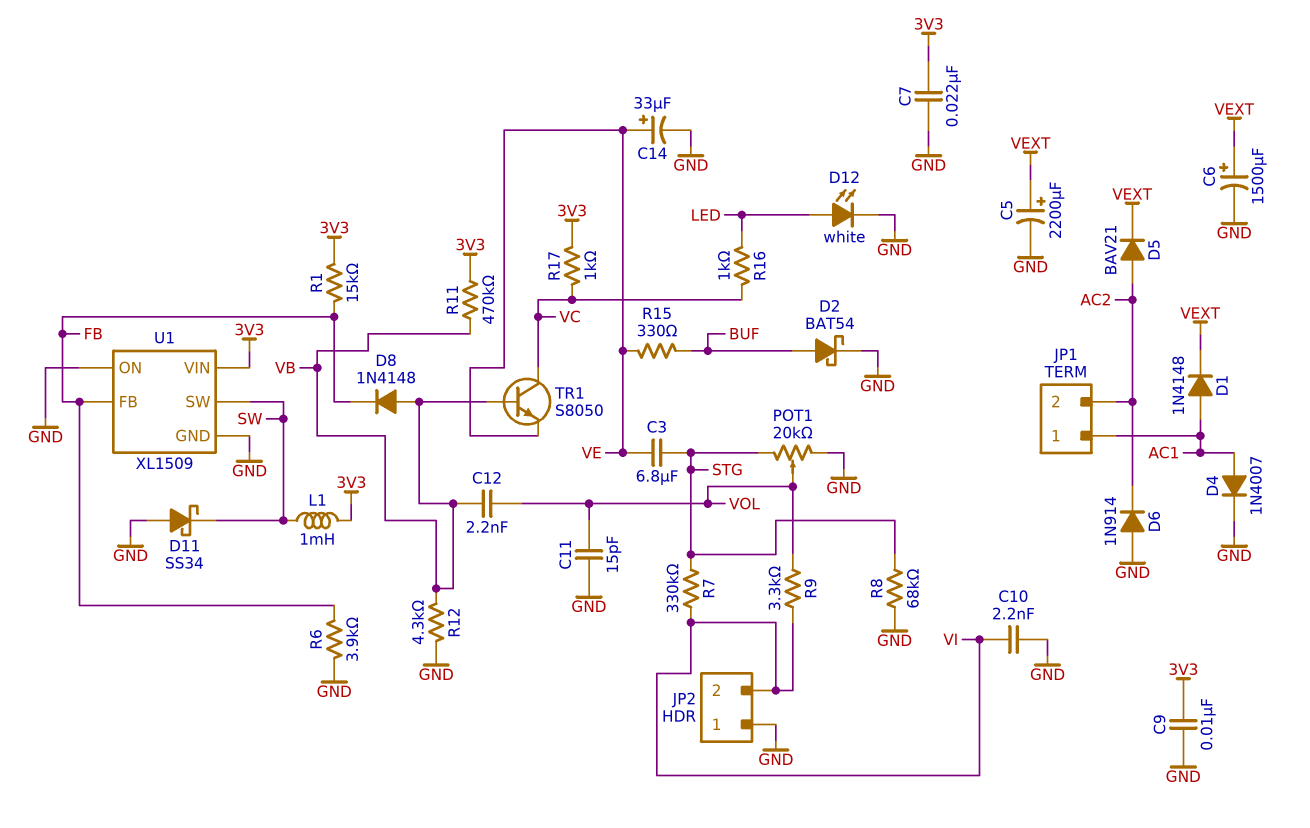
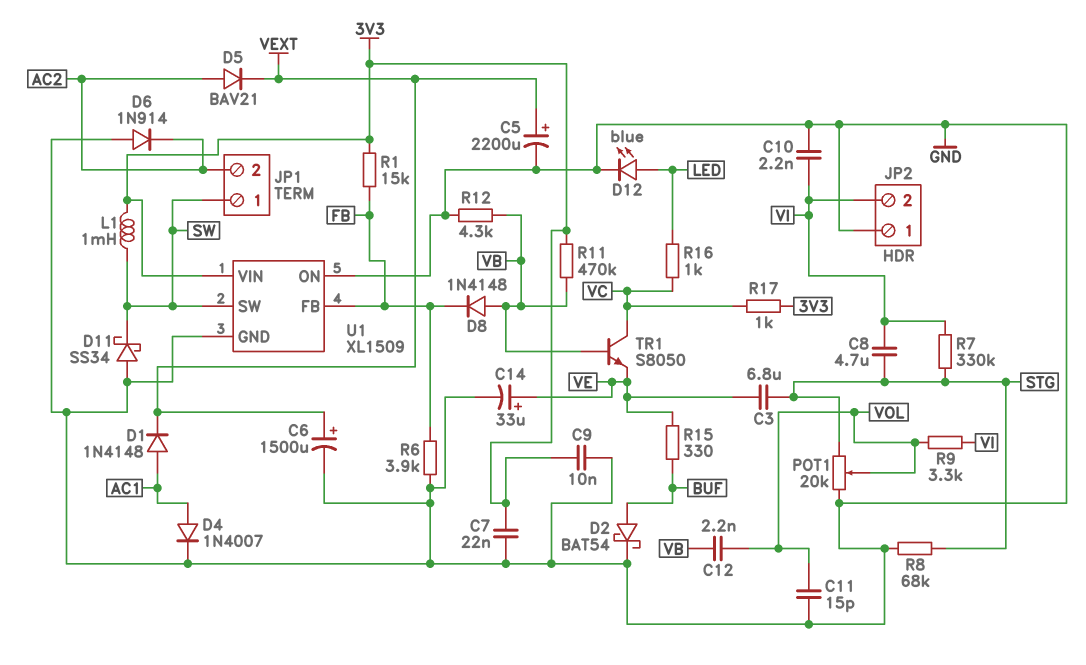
C8: none -> 4.7uF (STG, VI)
D12: LED white (A LED, K GND) -> LED blue (A LED, K GND)
JP1 pin 1: AC1 -> SW

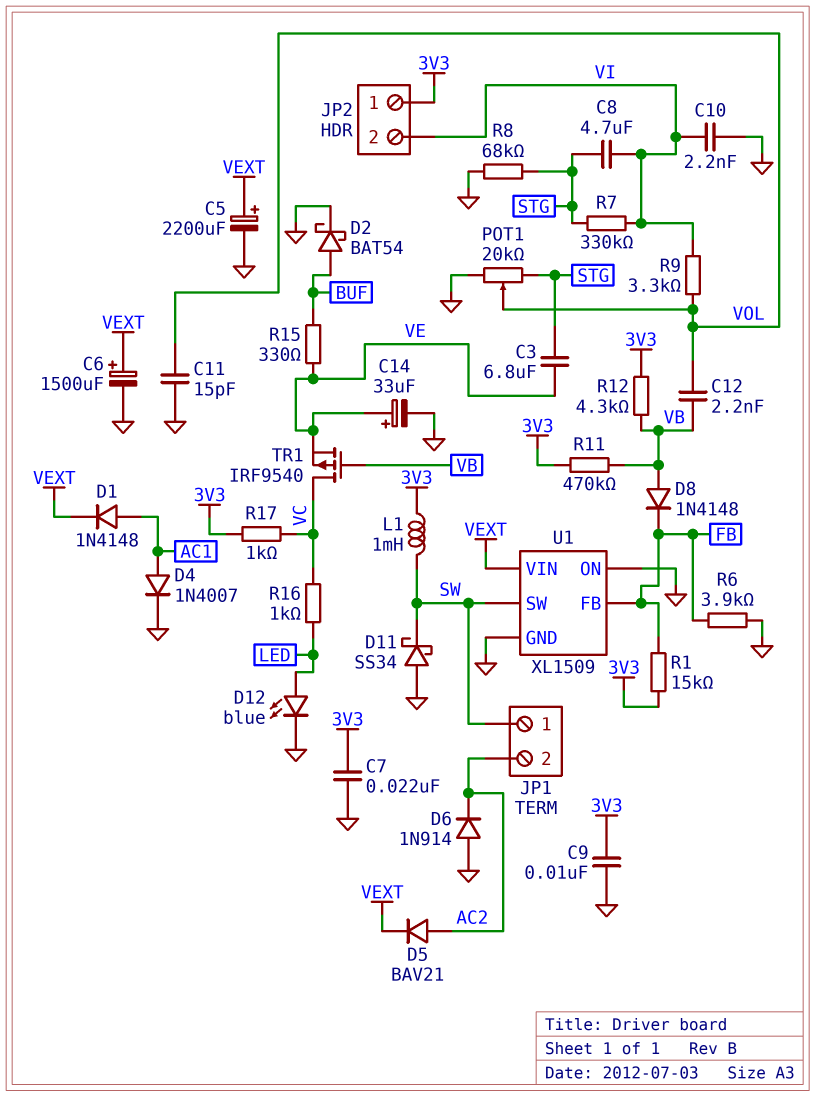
JP2 pin 1: GND -> 3V3
R12: 4.3k (GND, VB) -> 4.3k (3V3, VB)
TR1: NPN S8050 (B VB, C VC, E VE) -> PMOS IRF9540 (G VB, D VC, S VE)
U1 pin VIN: 3V3 -> VEXT

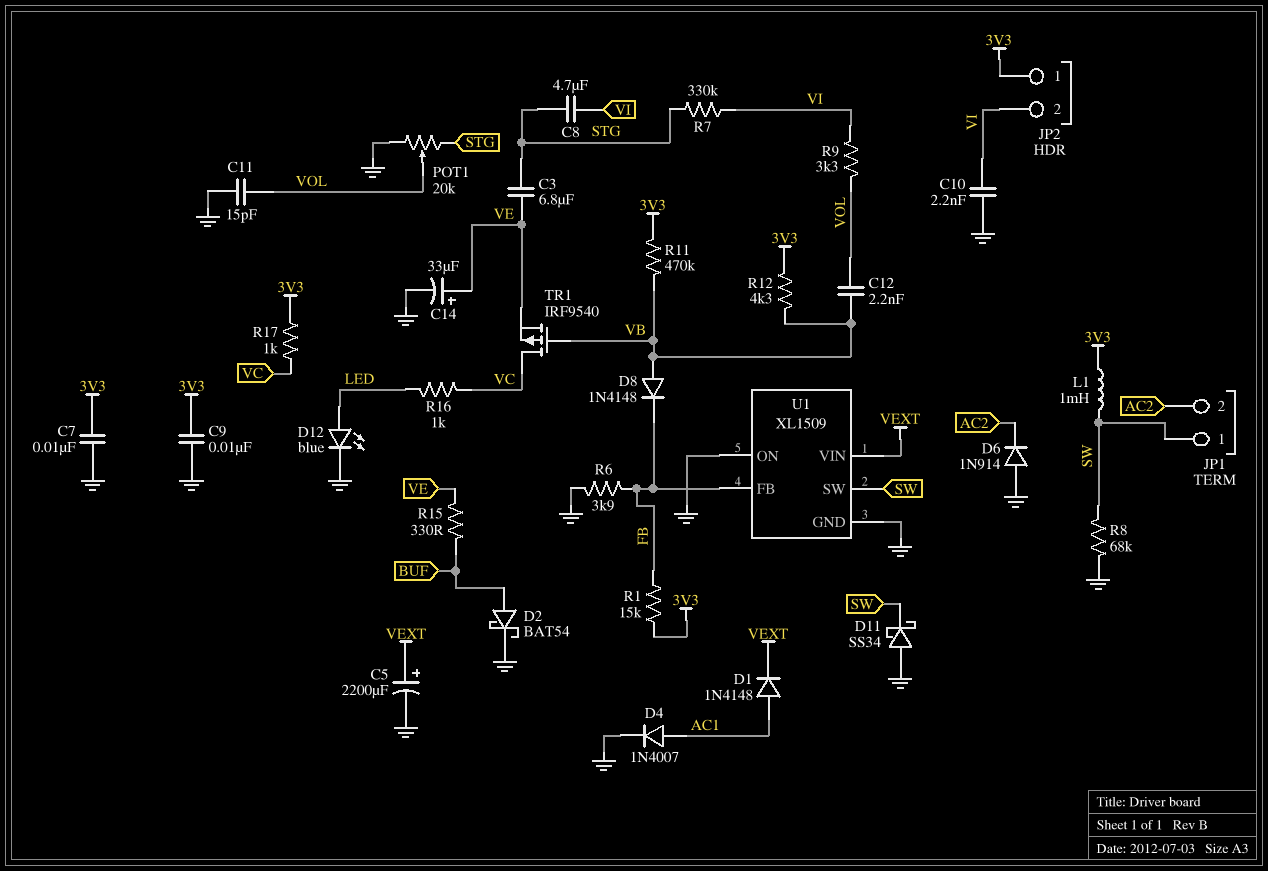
C6: 1500uF (plus VEXT, minus GND) -> none
C7: 22nF (3V3, GND) -> 10nF (3V3, GND)
D5: diode BAV21 (A AC2, K VEXT) -> none
R8: 68k (GND, STG) -> 68k (GND, SW)

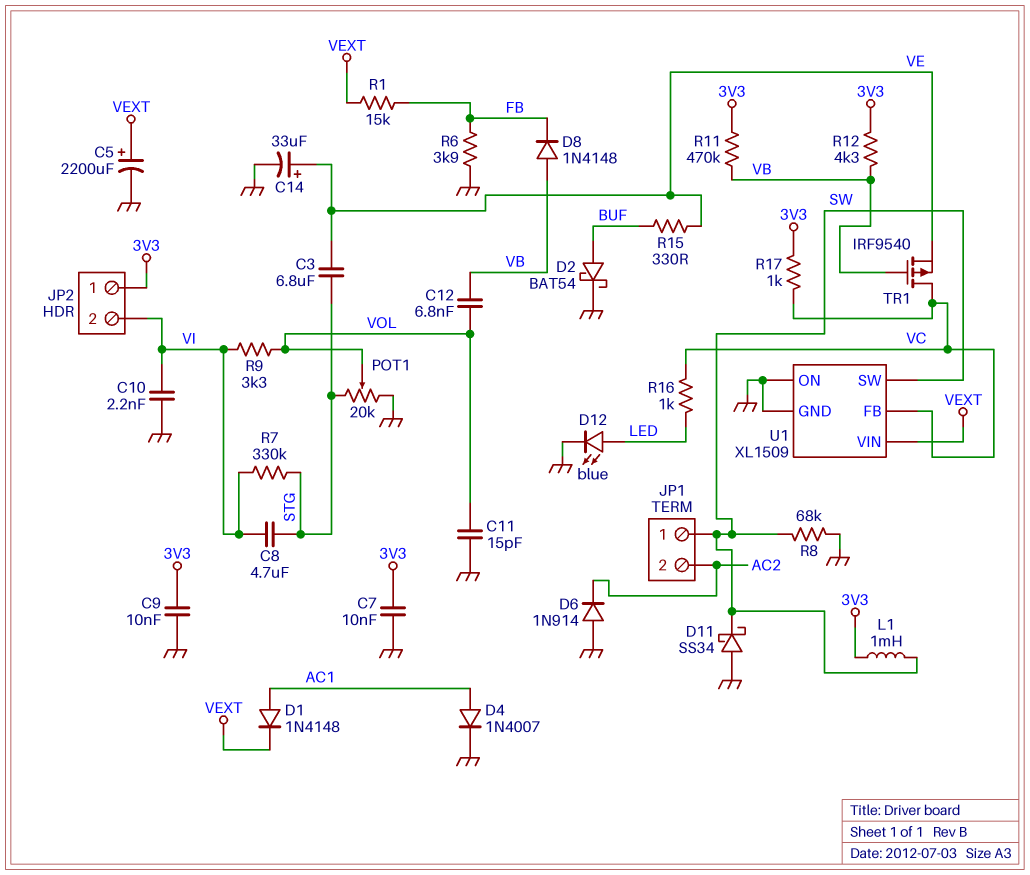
C12: 2.2nF (VB, VOL) -> 6.8nF (VB, VOL)
R1: 15k (3V3, FB) -> 15k (FB, VEXT)
U1 pin FB: FB -> VC

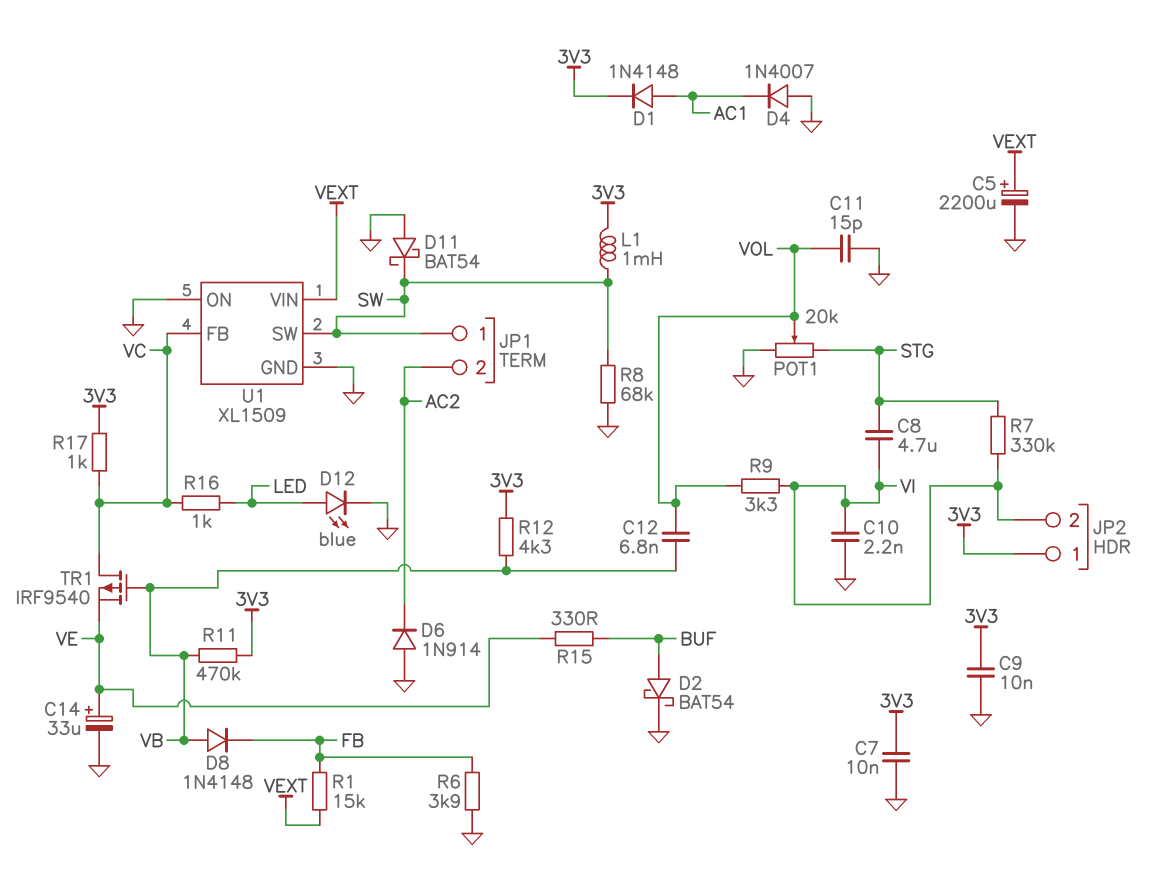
C3: 6.8uF (STG, VE) -> none
D1: diode 1N4148 (A AC1, K VEXT) -> diode 1N4148 (A AC1, K 3V3)
D4: diode 1N4007 (A AC1, K GND) -> diode 1N4007 (A GND, K AC1)
D11: schottky SS34 (A GND, K SW) -> schottky BAT54 (A GND, K SW)

